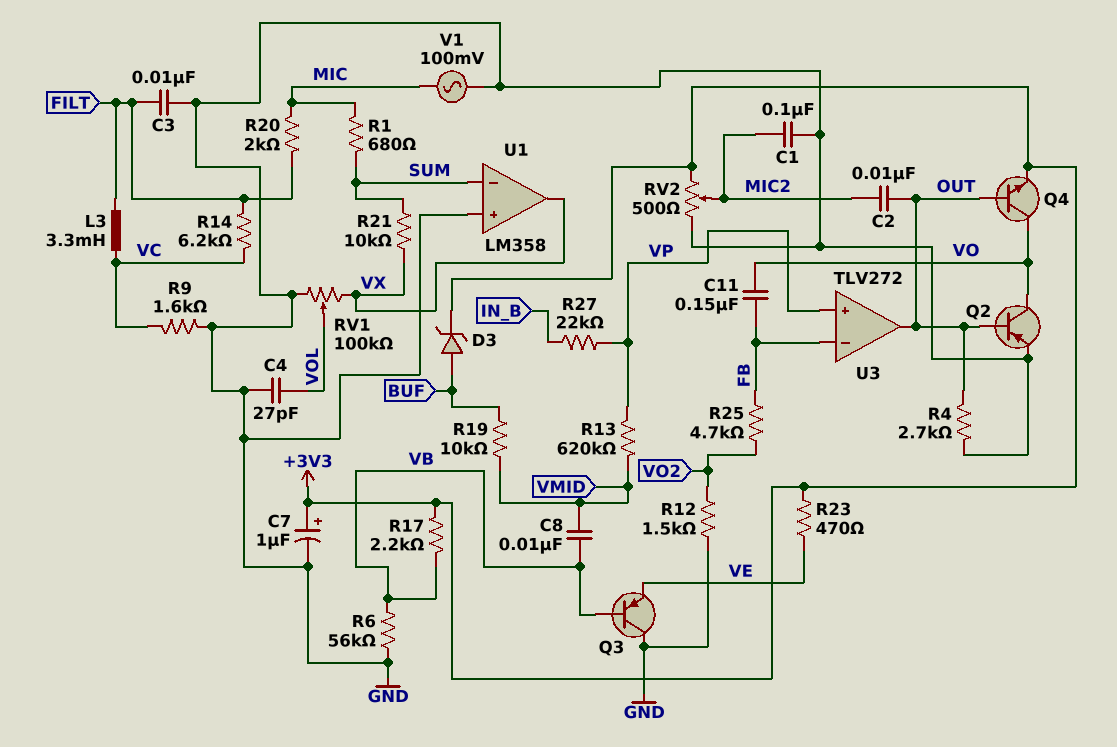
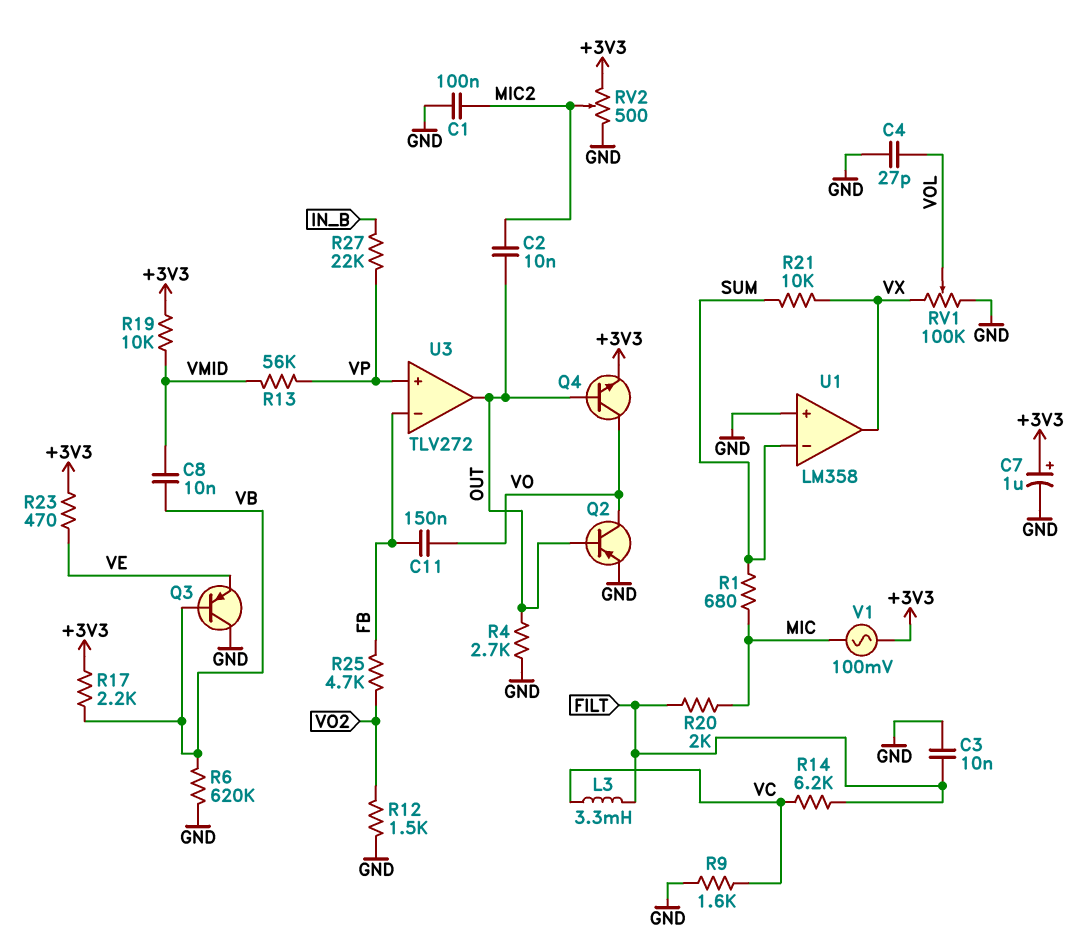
D3: zener (A BUF, K +3V3) -> none
R6: 56k (GND, VB) -> 620k (GND, VB)
R13: 620k (VMID, VP) -> 56k (VMID, VP)
R19: 10k (BUF, VMID) -> 10k (+3V3, VMID)
V1: AC 100mV (GND, MIC) -> AC 100mV (+3V3, MIC)

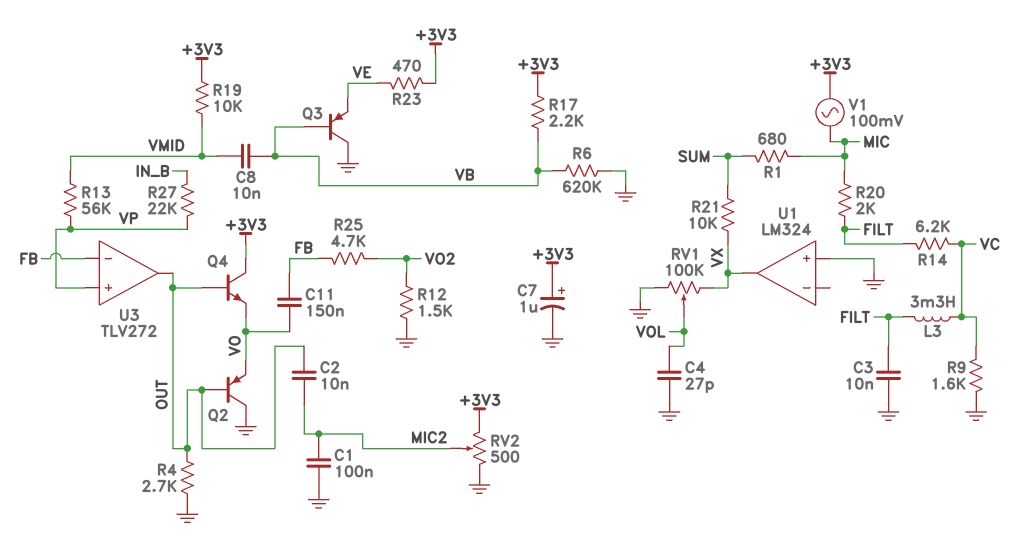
Q2: PNP (B OUT, C VO, E GND) -> PNP (B OUT, C GND, E VO)
Q4: NPN (B OUT, C VO, E +3V3) -> NPN (B OUT, C +3V3, E VO)
U1: LM358 -> LM324
U1 pin in-: SUM -> none

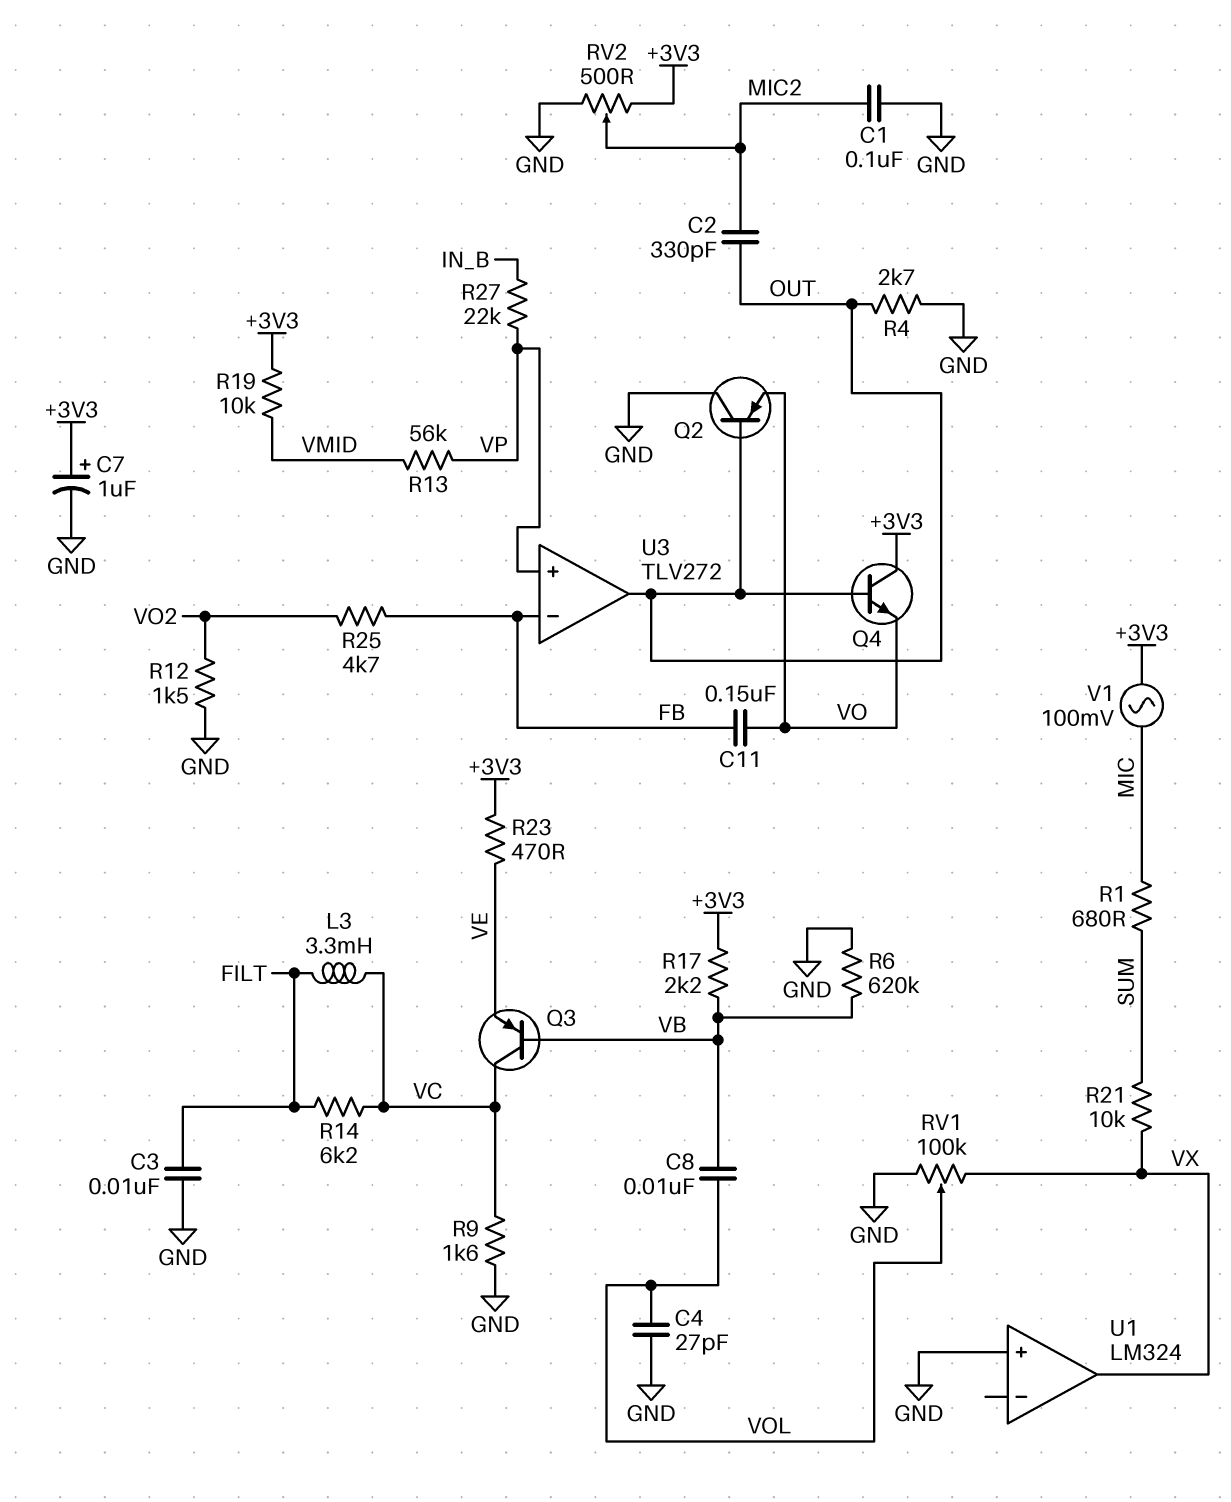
C2: 10nF (MIC2, OUT) -> 330pF (MIC2, OUT)
C8: 10nF (VB, VMID) -> 10nF (VB, VOL)
Q3: PNP (B VB, C GND, E VE) -> PNP (B VB, C VC, E VE)
R20: 2k (FILT, MIC) -> none

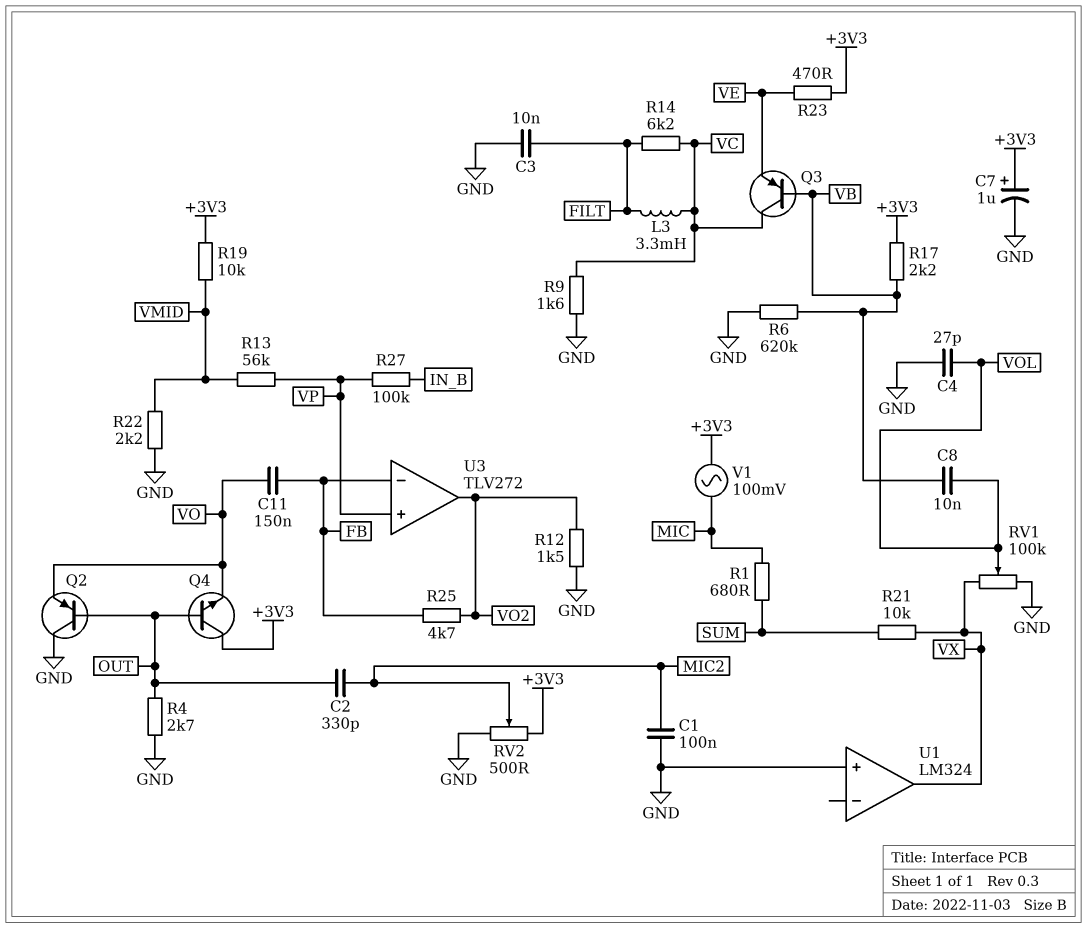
R22: none -> 2.2k (GND, VMID)
R27: 22k (IN_B, VP) -> 100k (IN_B, VP)
U3 pin out: OUT -> VO2

